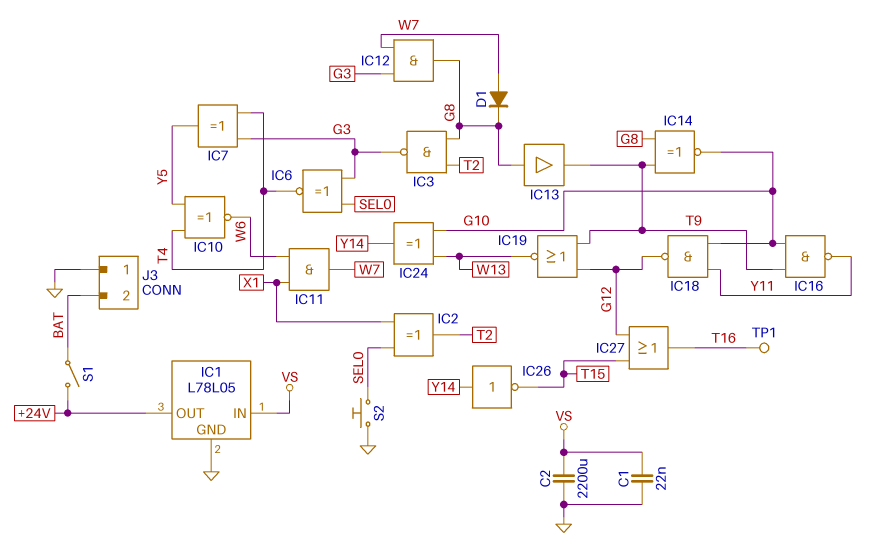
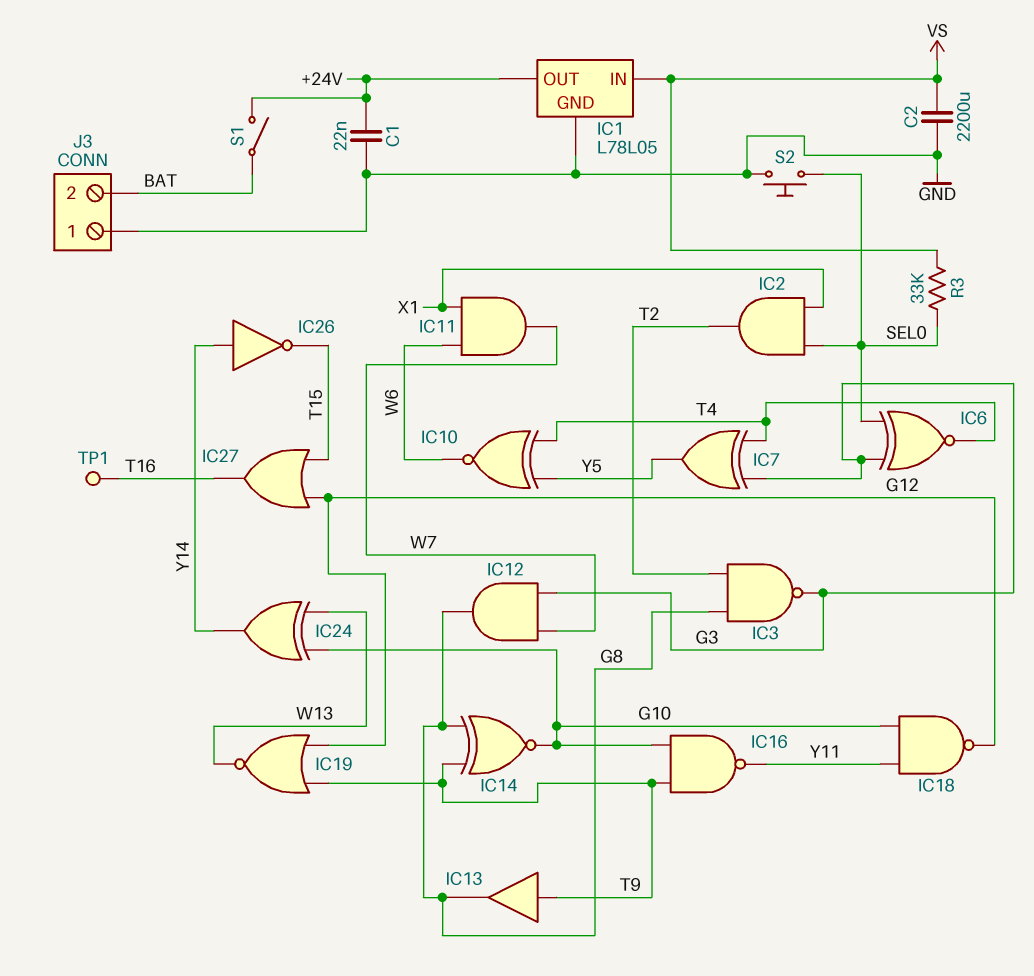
C1: 22nF (GND, VS) -> 22nF (+24V, GND)
D1: diode (A W7, K G8) -> none
IC2: XOR (in SEL0, in X1, out T2) -> AND (in SEL0, in X1, out T2)
IC13: buffer (in G8, out T9) -> buffer (in T9, out G8)
R3: none -> 33k (SEL0, VS)

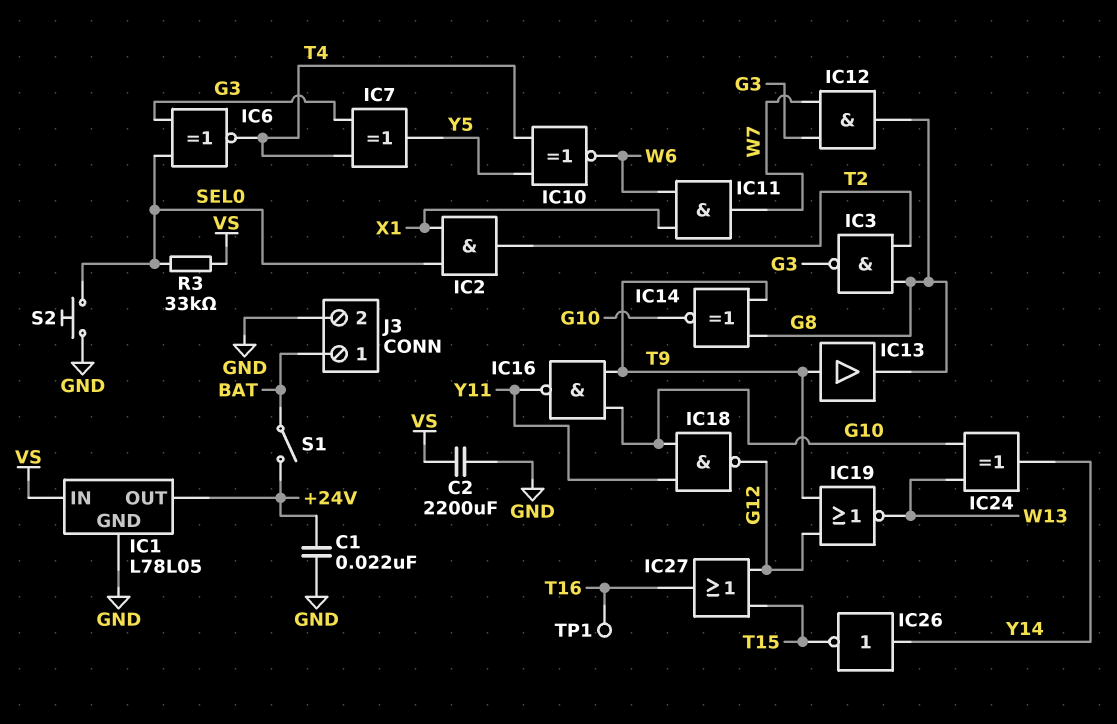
J3 pin 1: GND -> BAT
J3 pin 2: BAT -> GND

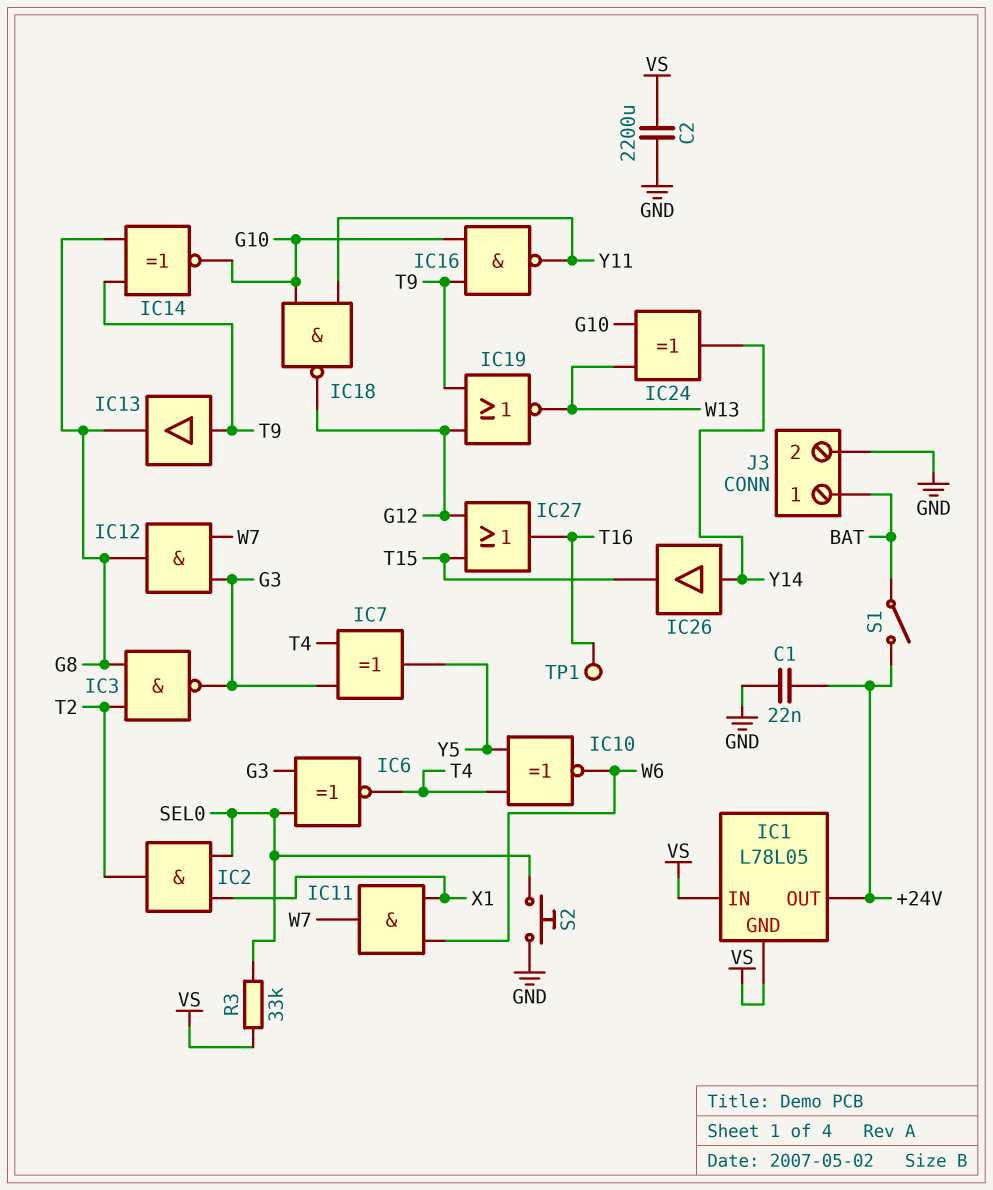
IC1 pin GND: GND -> VS
IC26: NOT (in Y14, out T15) -> buffer (in Y14, out T15)

